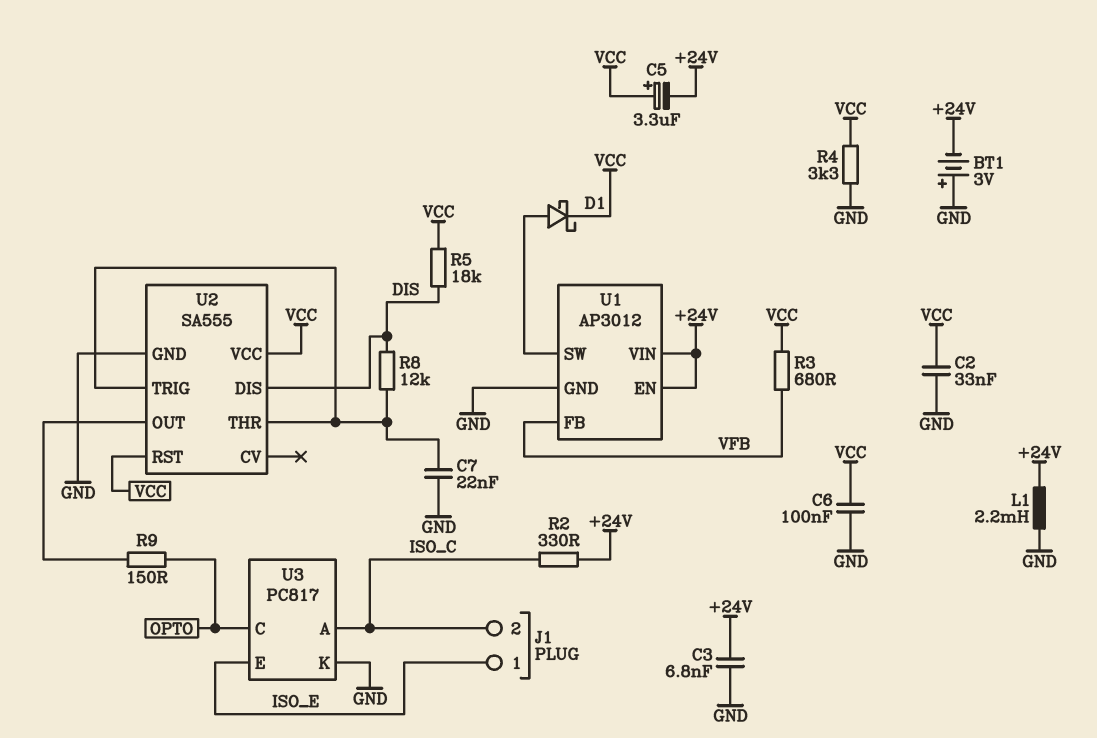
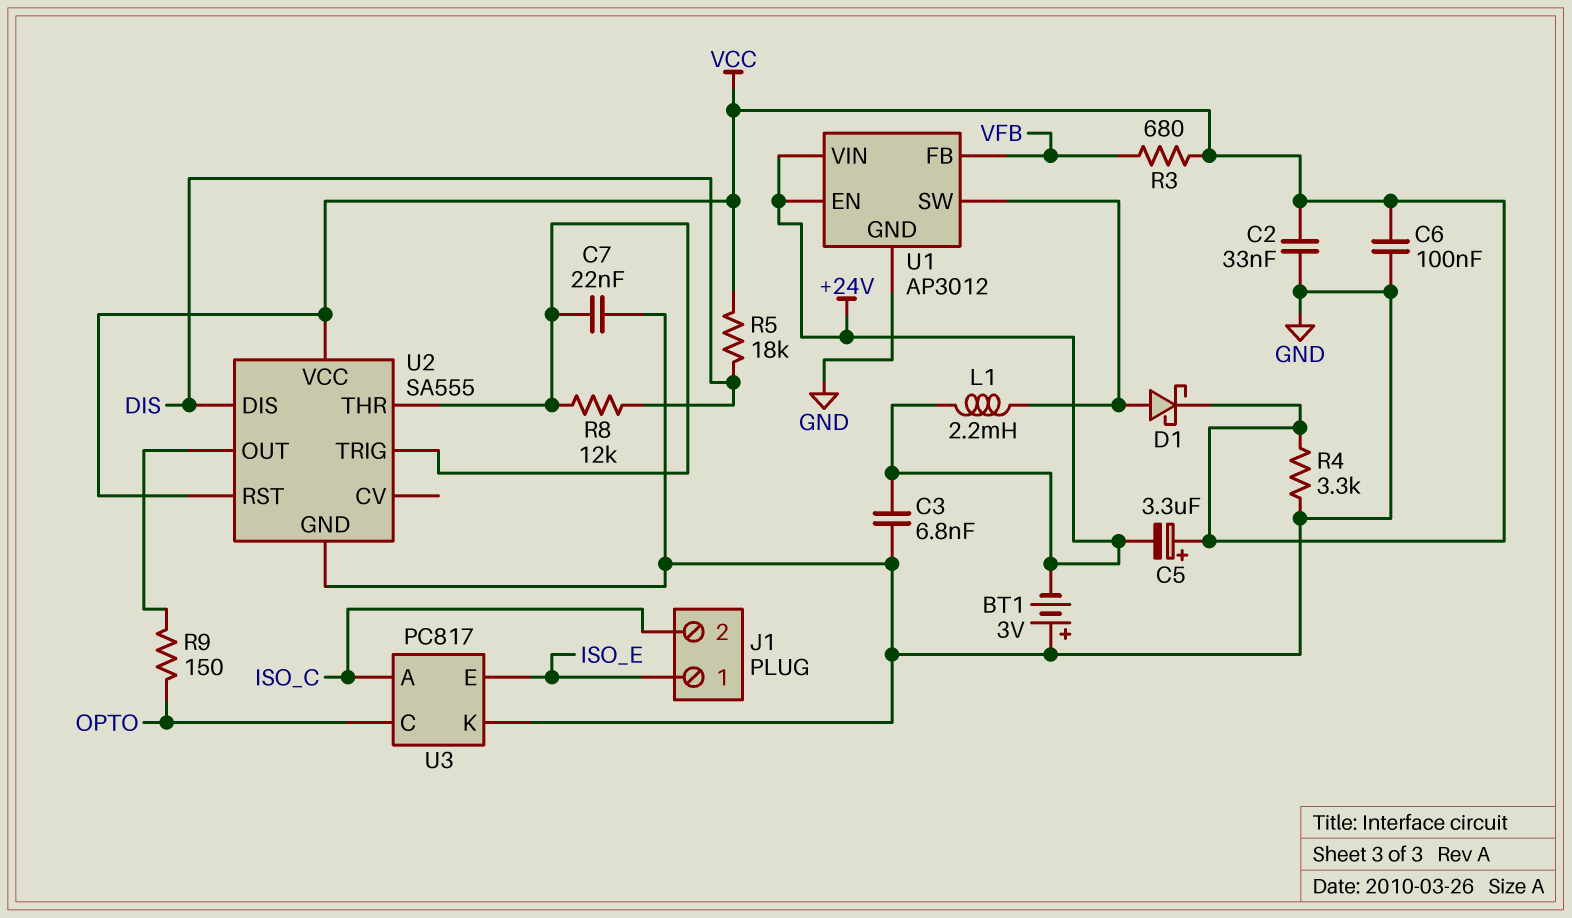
L1: 2.2mH (+24V, GND) -> 2.2mH (+24V, U1/SW)
R2: 330 (+24V, ISO_C) -> none

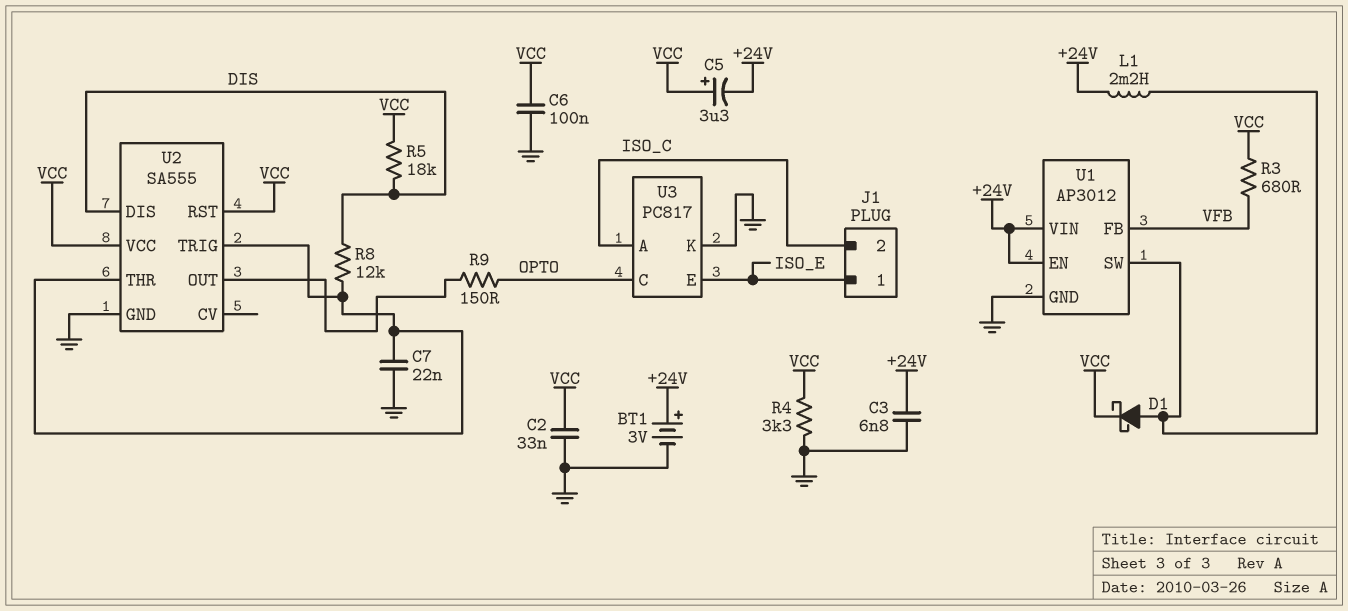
BT1: 3V (plus GND, minus +24V) -> 3V (plus +24V, minus GND)

